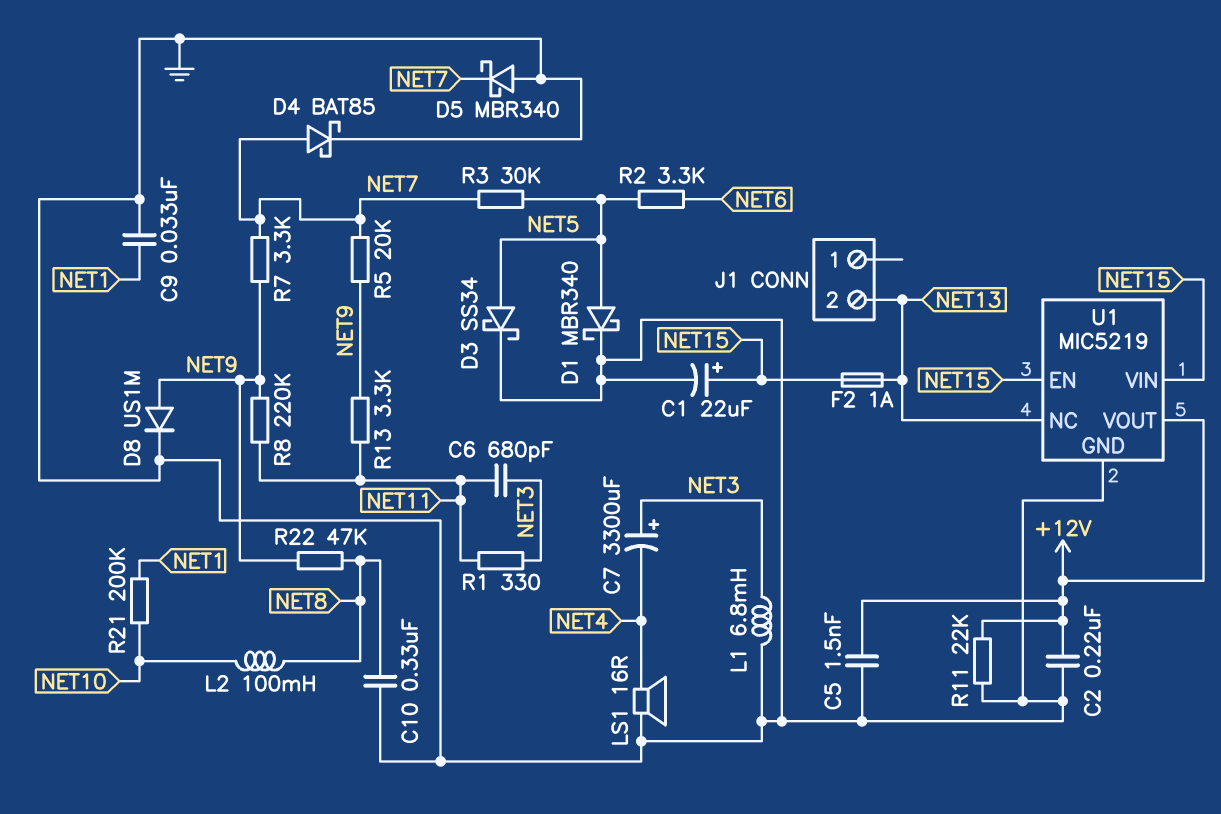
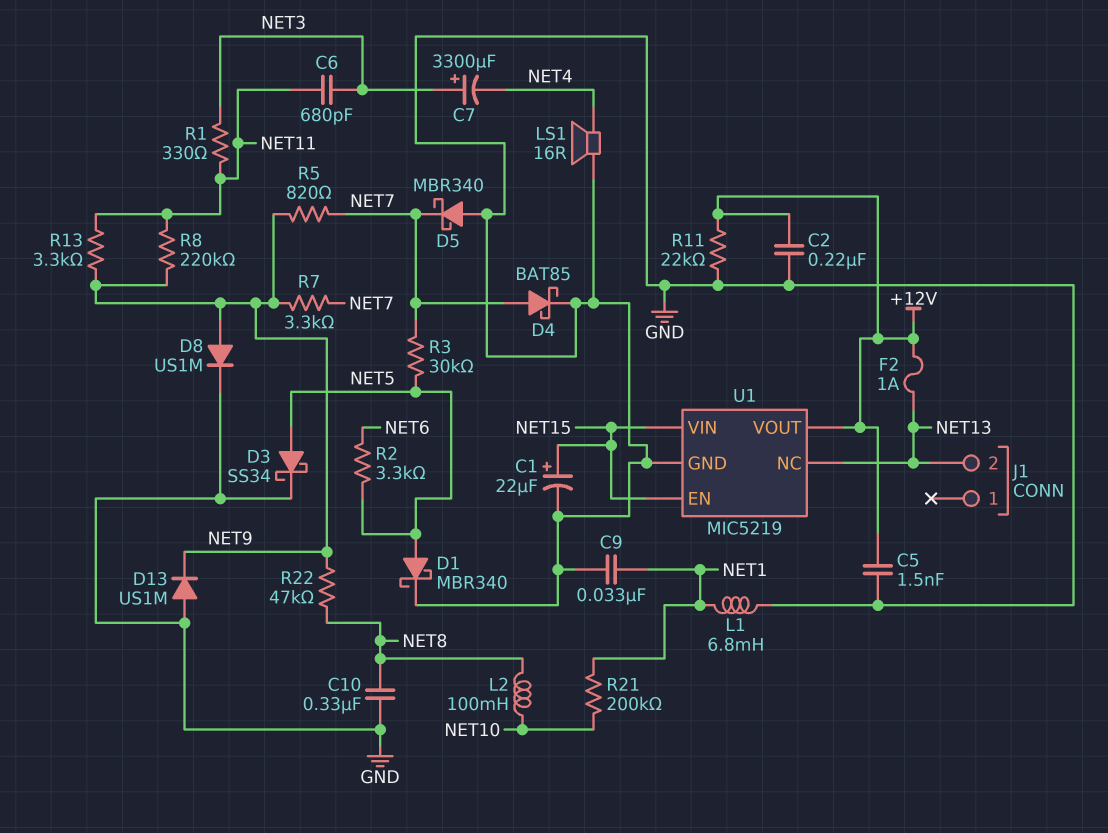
D13: none -> diode US1M (A GND, K NET9)
F2: 1A (NET13, NET15) -> 1A (+12V, NET13)
L1: 6.8mH (GND, NET3) -> 6.8mH (GND, NET1)
R5: 20k (NET7, NET9) -> 820 (NET7, NET9)

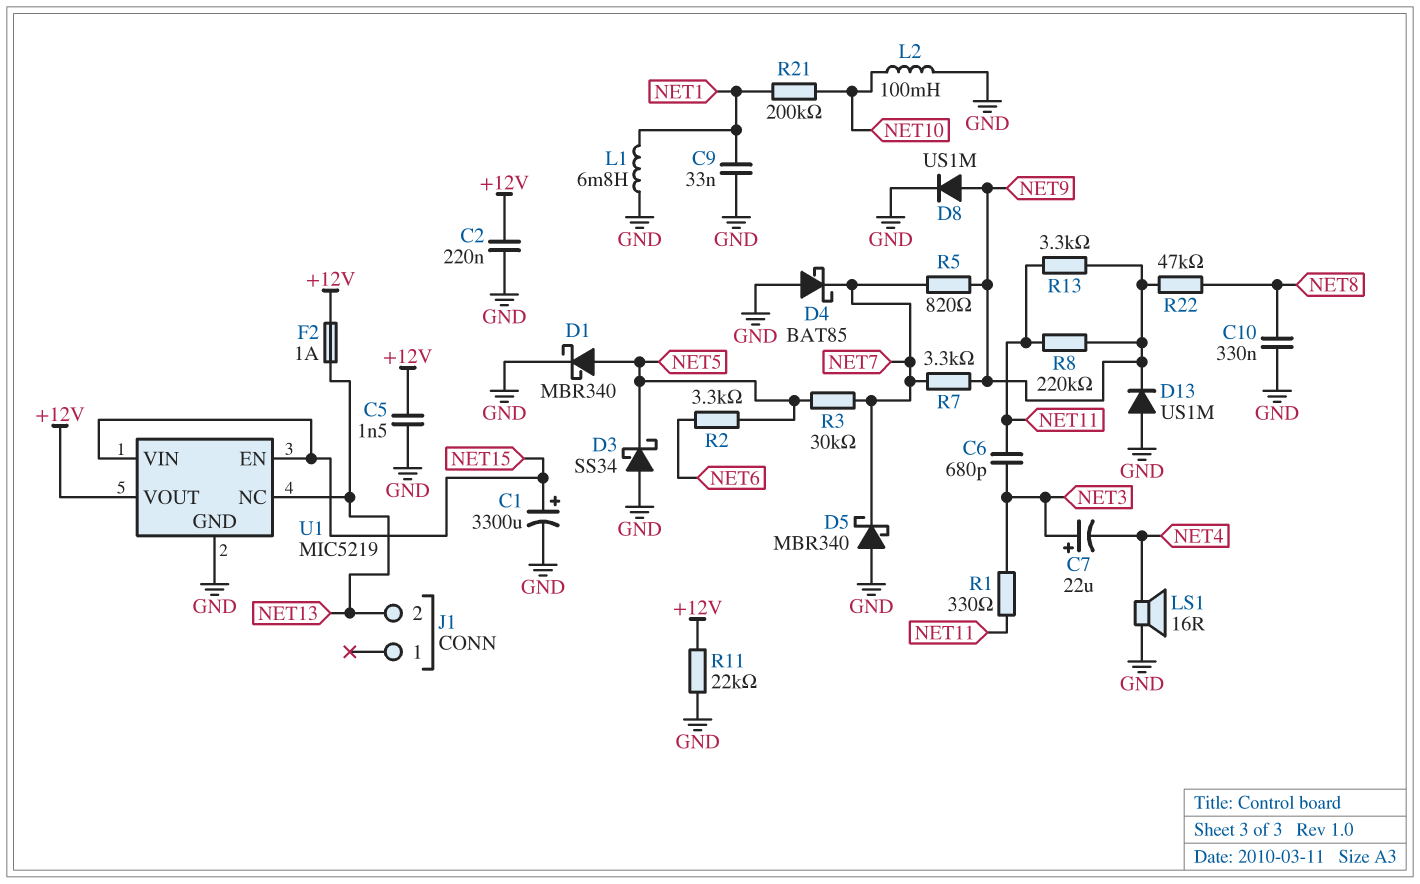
C1: 22uF (plus NET15, minus GND) -> 3300uF (plus NET15, minus GND)
C7: 3300uF (plus NET3, minus NET4) -> 22uF (plus NET3, minus NET4)
D3: schottky SS34 (A NET5, K GND) -> schottky SS34 (A GND, K NET5)
D4: schottky BAT85 (A NET7, K GND) -> schottky BAT85 (A GND, K NET7)
L2: 100mH (NET8, NET10) -> 100mH (GND, NET10)

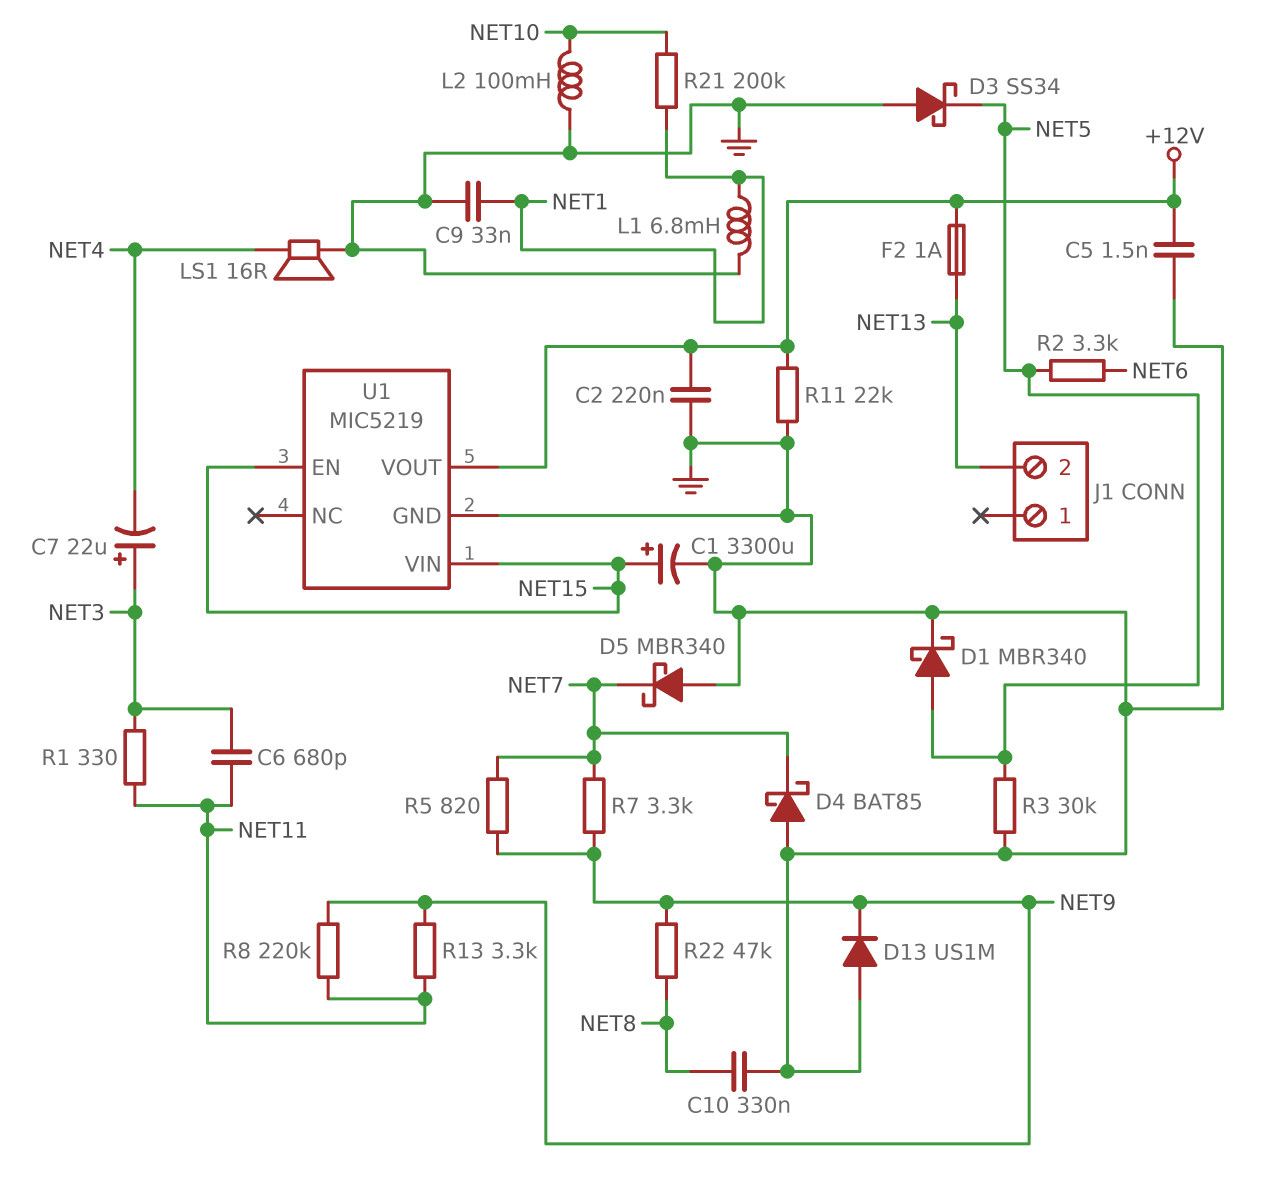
D8: diode US1M (A NET9, K GND) -> none
R3: 30k (NET5, NET7) -> 30k (GND, NET5)
U1 pin NC: NET13 -> none

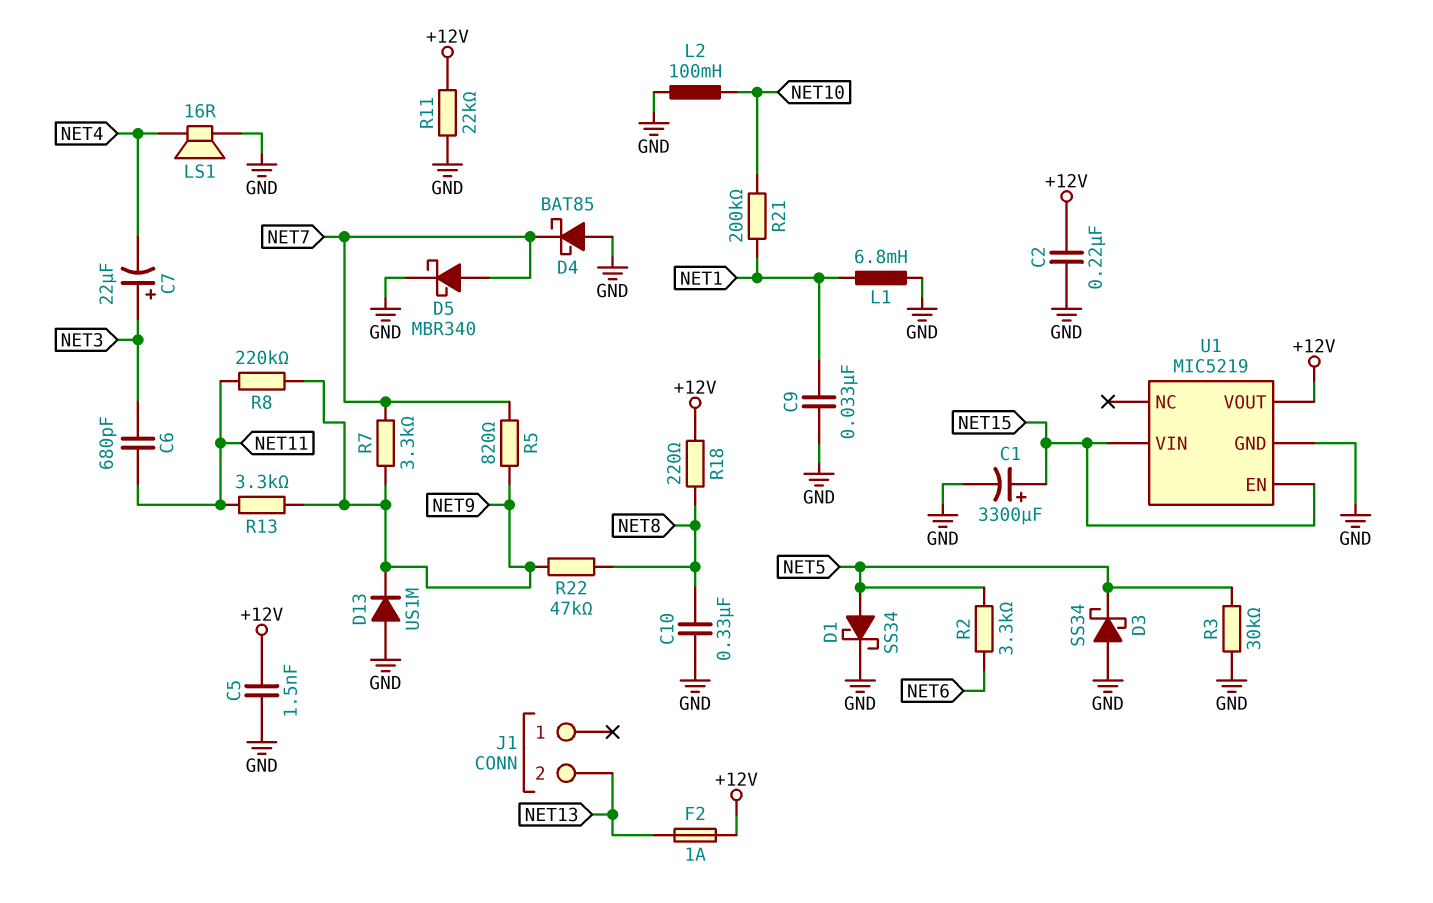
D1: schottky MBR340 (A NET5, K GND) -> schottky SS34 (A NET5, K GND)
D5: schottky MBR340 (A GND, K NET7) -> schottky MBR340 (A NET7, K GND)
R1: 330 (NET3, NET11) -> none
R18: none -> 220 (+12V, NET8)

